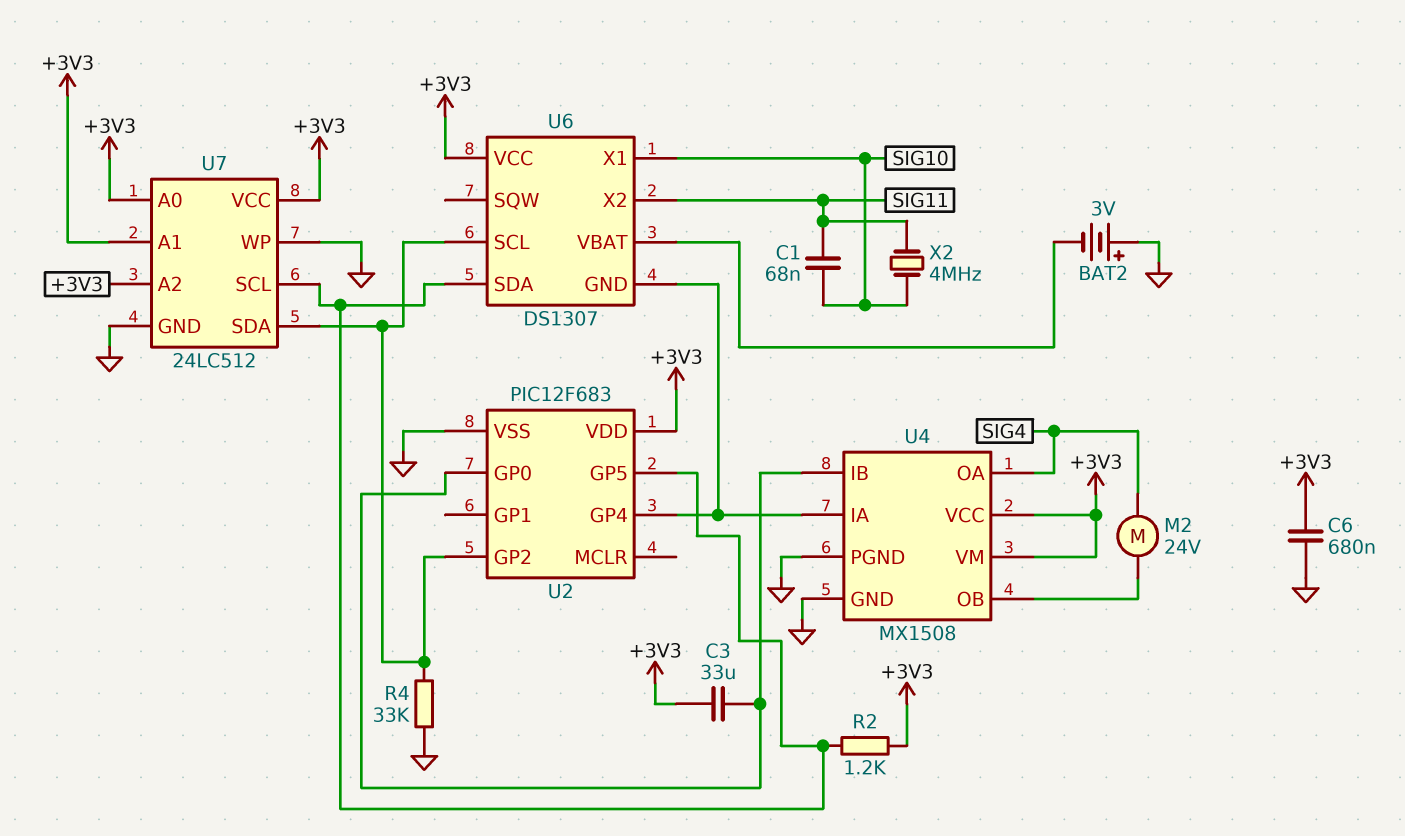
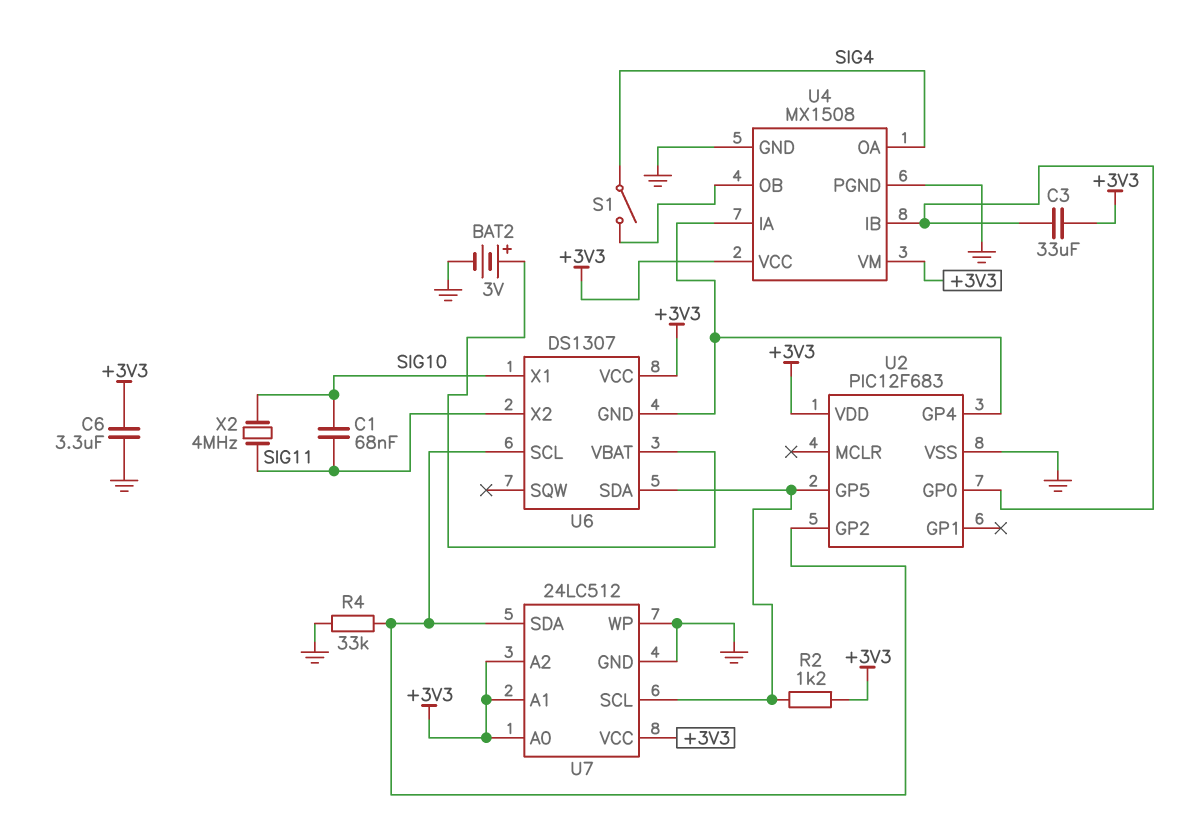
BAT2: 3V (plus GND, minus U6/VBAT) -> 3V (plus U6/VBAT, minus GND)
C6: 680nF (+3V3, GND) -> 3.3uF (+3V3, GND)
M2: motor 24V (SIG4, U4/OB) -> none
S1: none -> switch (SIG4, U4/OB)

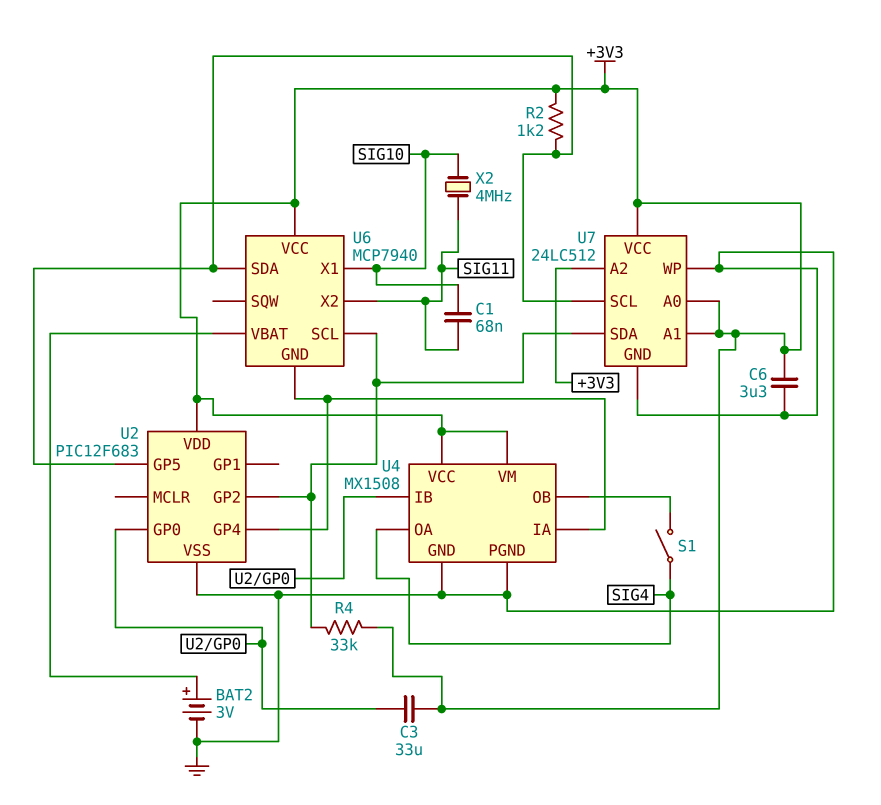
R4: 33k (GND, U2/GP2) -> 33k (+3V3, U2/GP2)
U6: DS1307 -> MCP7940

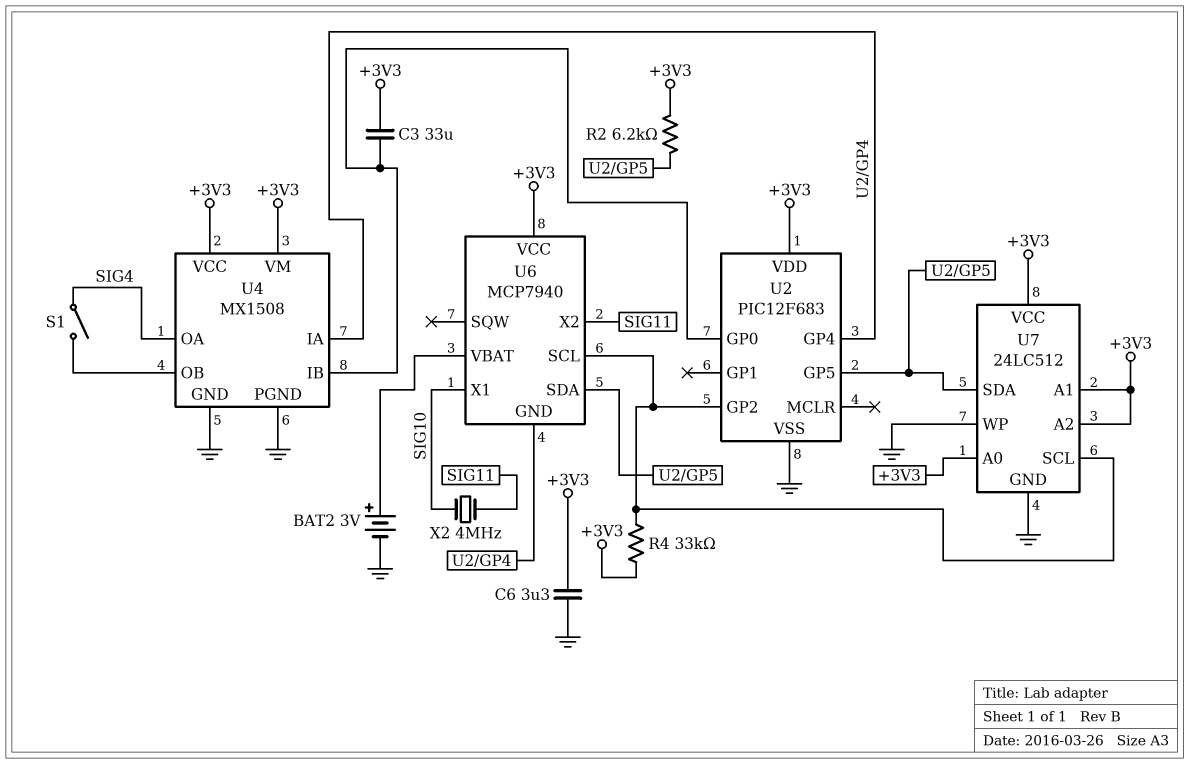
C1: 68nF (SIG10, SIG11) -> none
R2: 1.2k (+3V3, U2/GP5) -> 6.2k (+3V3, U2/GP5)
U7 pin SCL: U2/GP5 -> U2/GP2
U7 pin SDA: U2/GP2 -> U2/GP5

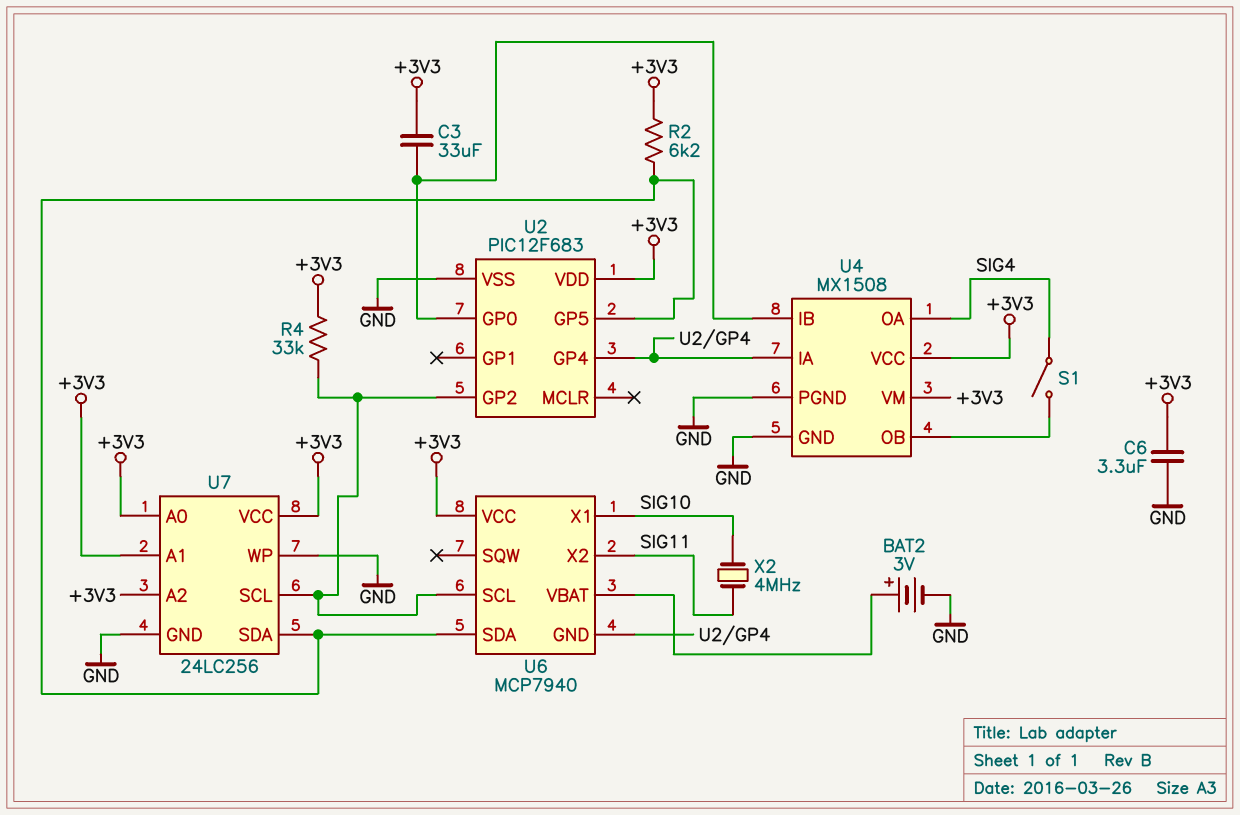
U7: 24LC512 -> 24LC256

